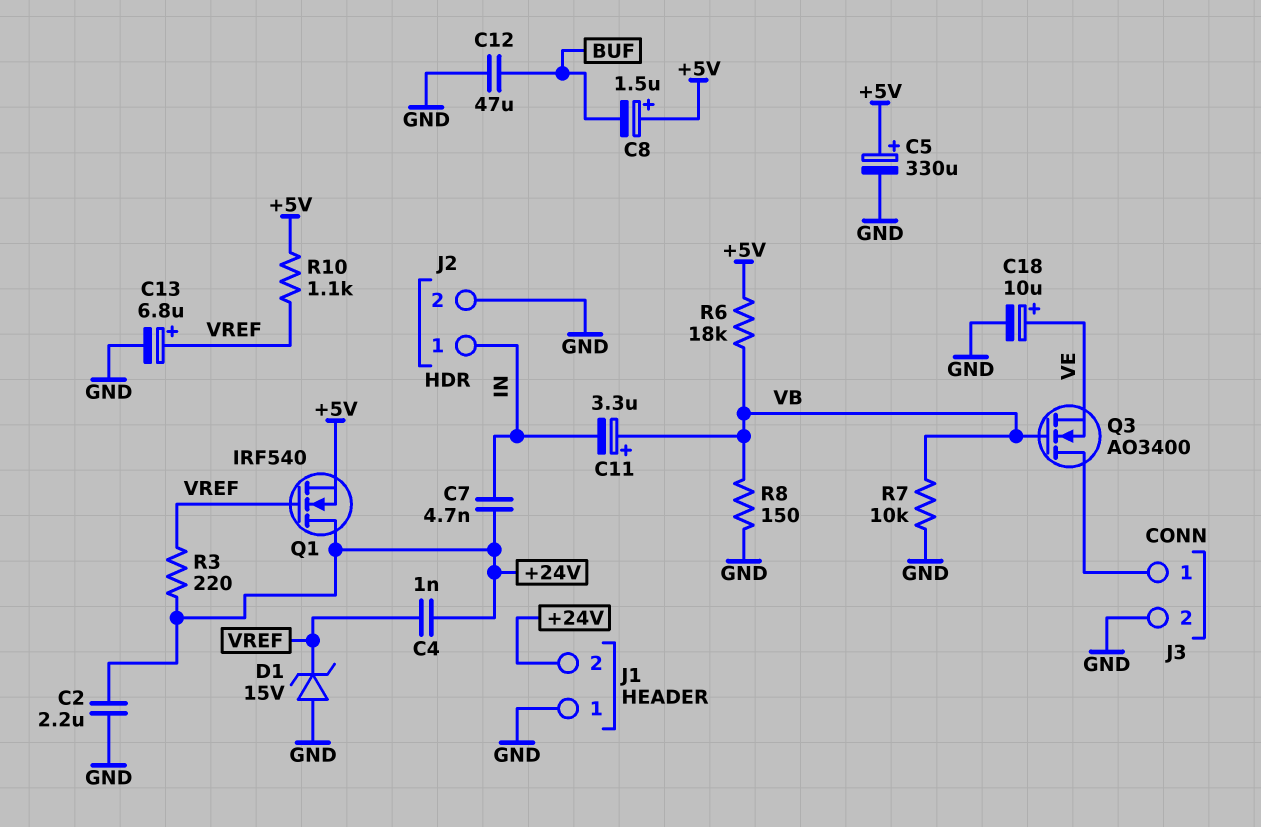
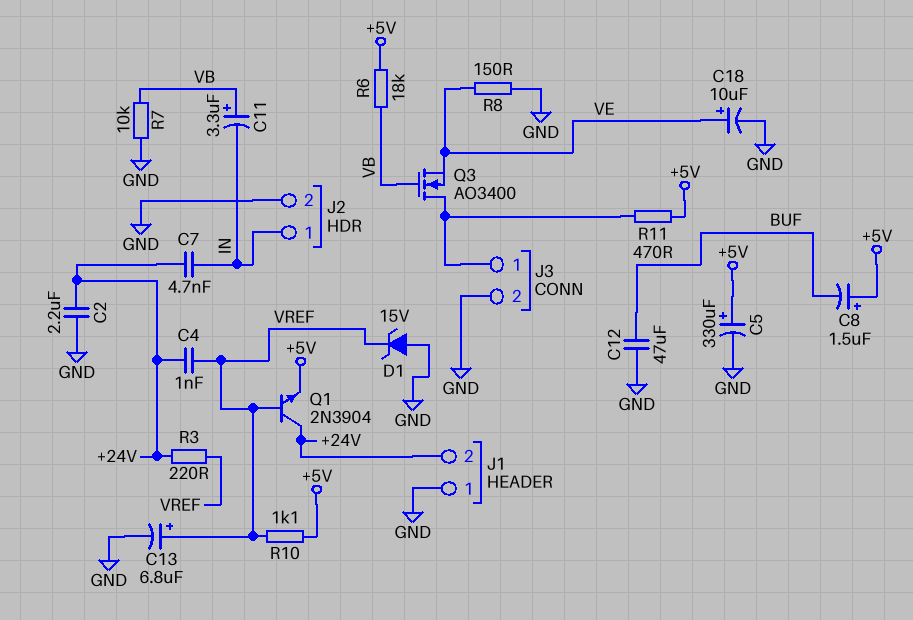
Q1: NMOS IRF540 (G VREF, D +24V, S +5V) -> NPN 2N3904 (B VREF, C +24V, E +5V)
R8: 150 (GND, VB) -> 150 (GND, VE)
R11: none -> 470 (+5V, J3/1)

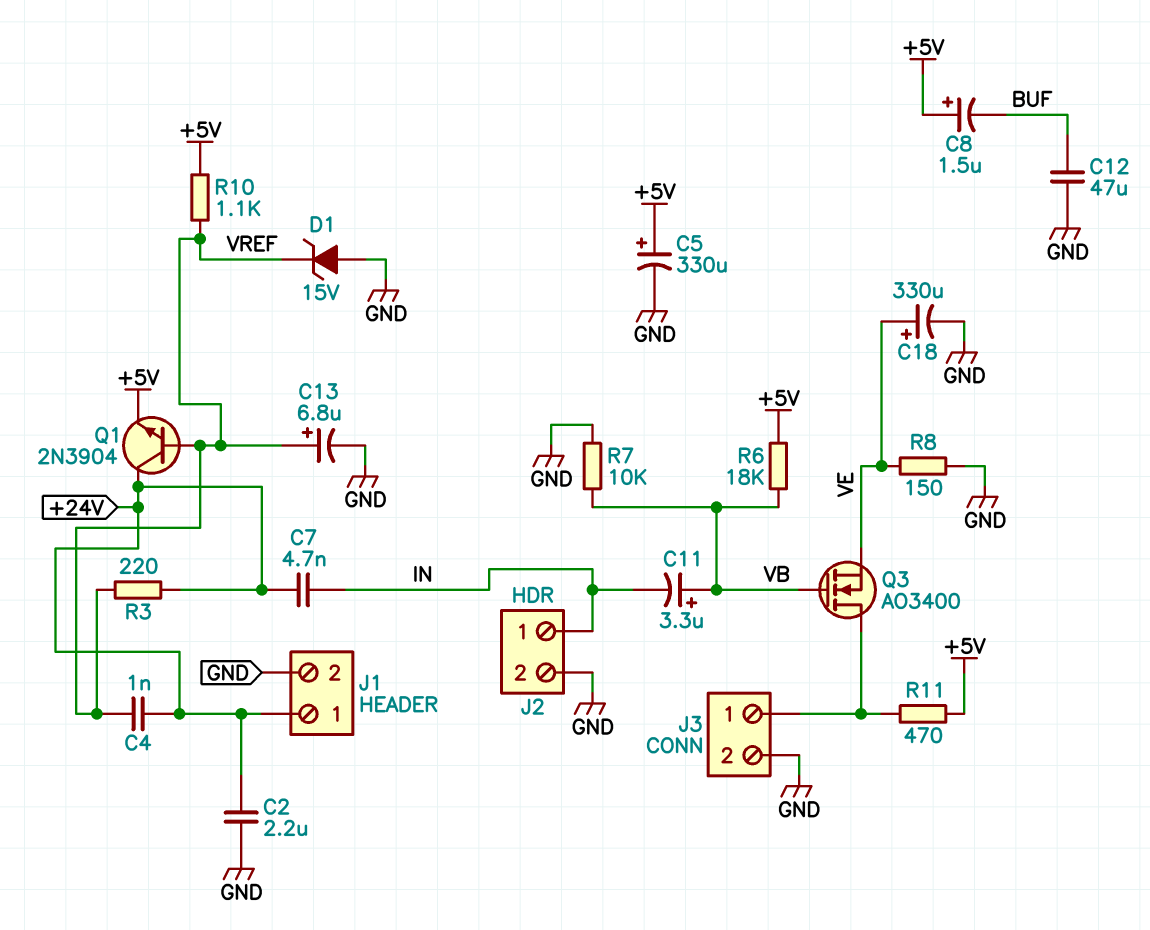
C18: 10uF (plus VE, minus GND) -> 330uF (plus VE, minus GND)
J1 pin 1: GND -> +24V
J1 pin 2: +24V -> GND

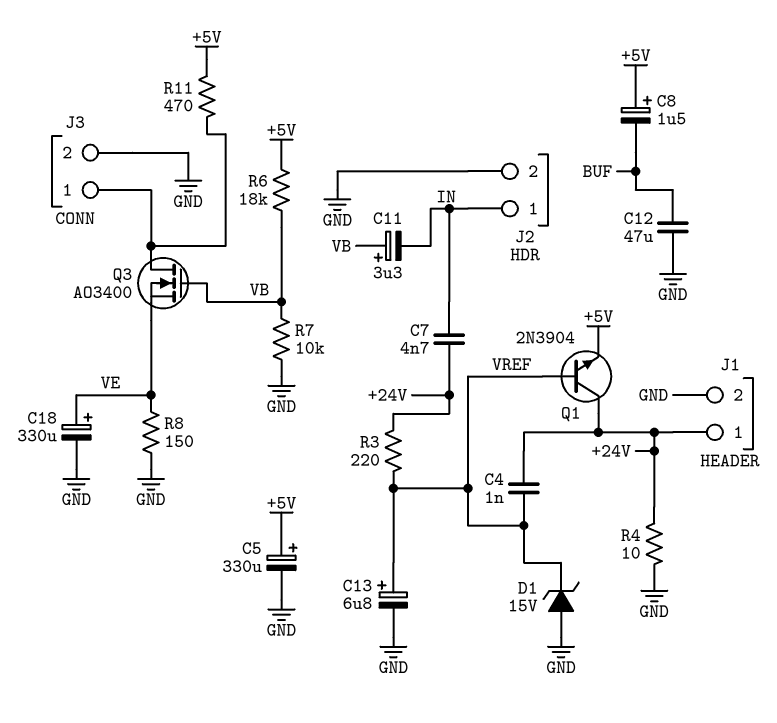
C2: 2.2uF (+24V, GND) -> none
R4: none -> 10 (+24V, GND)
R10: 1.1k (+5V, VREF) -> none

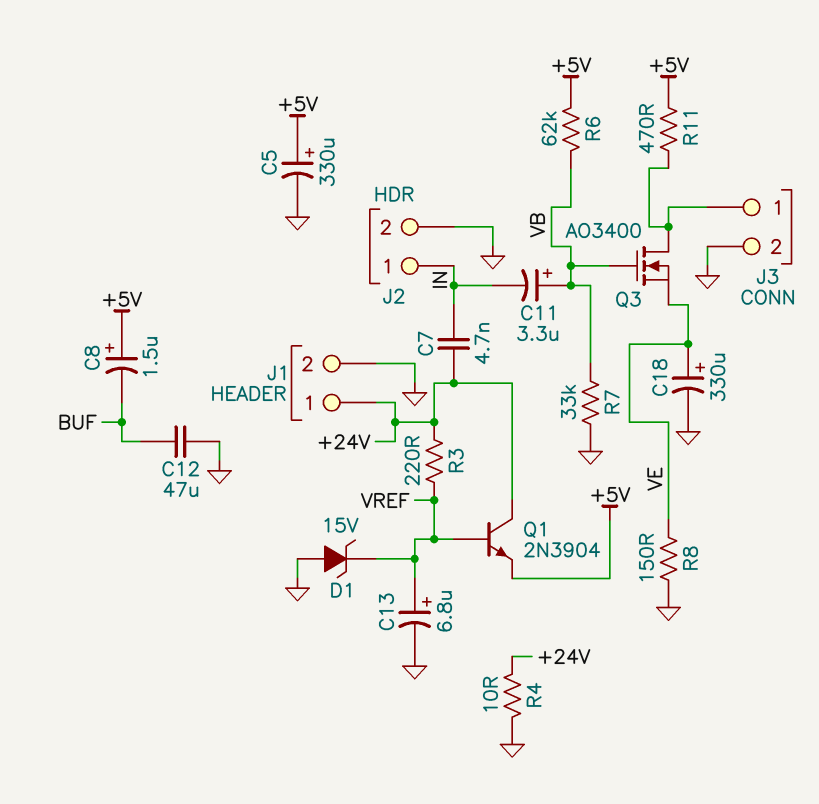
C4: 1nF (+24V, VREF) -> none
R6: 18k (+5V, VB) -> 62k (+5V, VB)
R7: 10k (GND, VB) -> 33k (GND, VB)

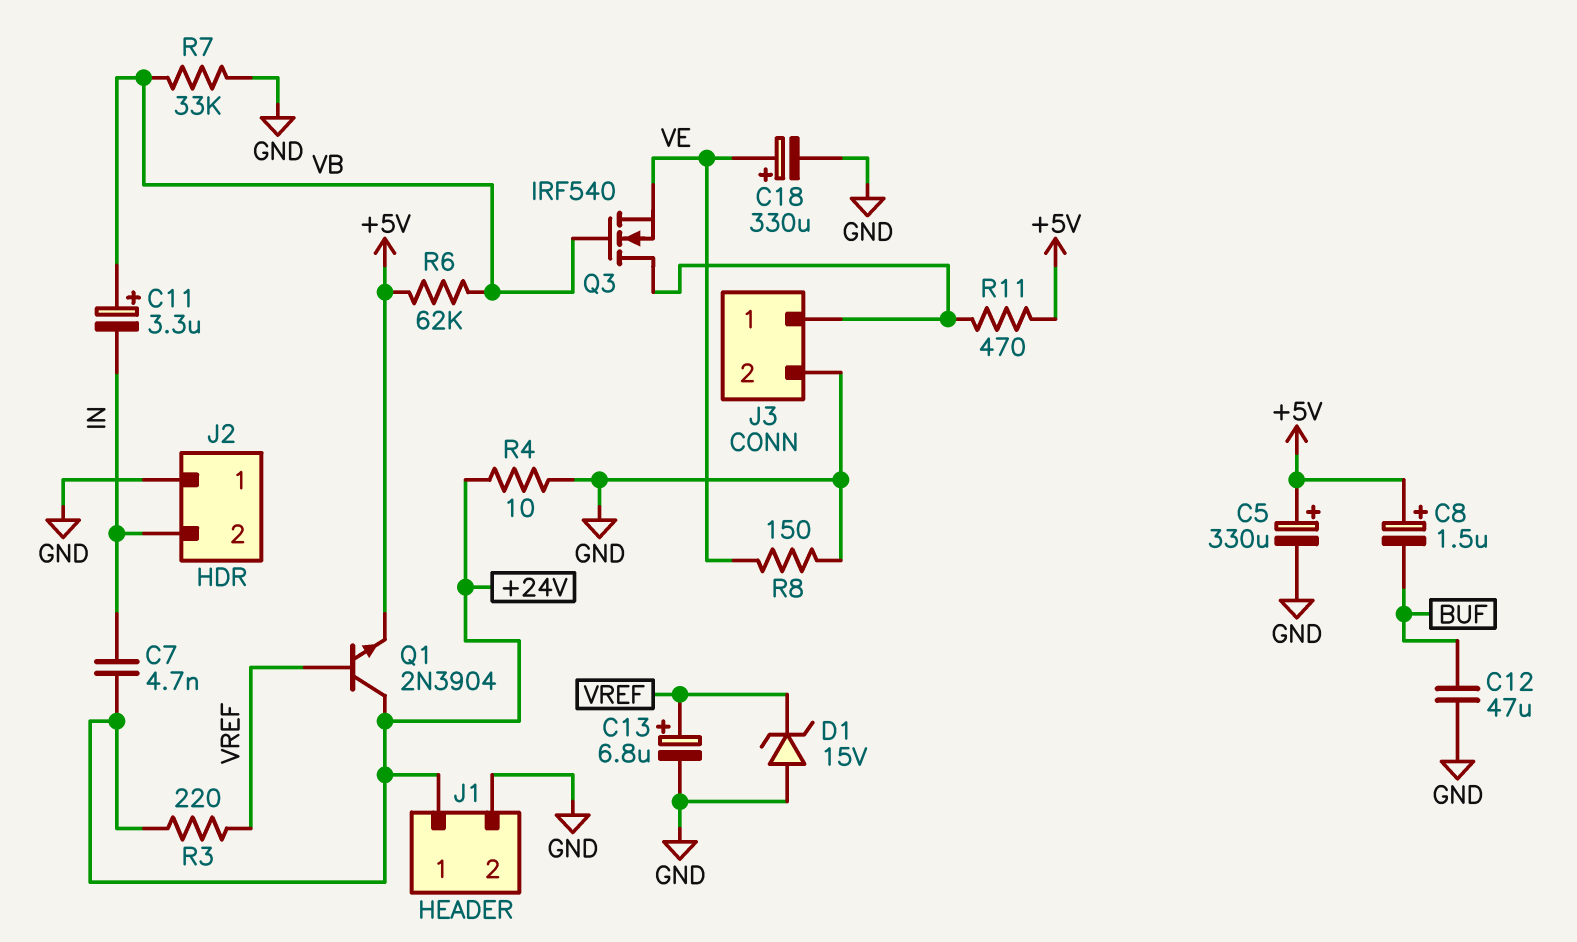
J2 pin 1: IN -> GND
J2 pin 2: GND -> IN
Q3: NMOS AO3400 (G VB, D J3/1, S VE) -> NMOS IRF540 (G VB, D J3/1, S VE)

